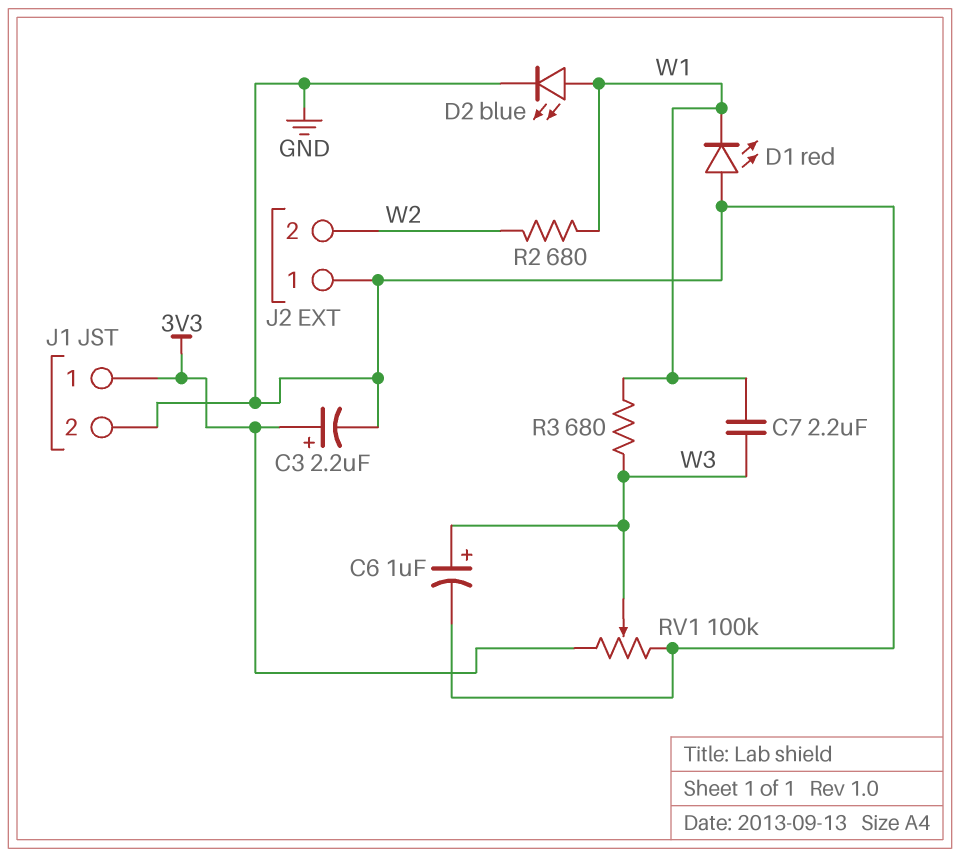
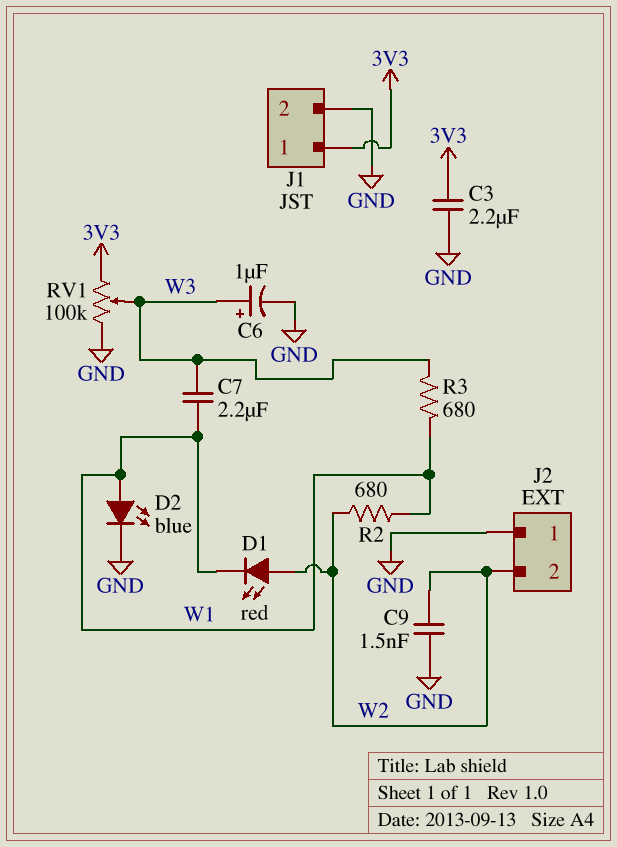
C3: 2.2uF (plus 3V3, minus GND) -> 2.2uF (3V3, GND)
C9: none -> 1.5nF (GND, W2)
D1: LED red (A GND, K W1) -> LED red (A W2, K W1)

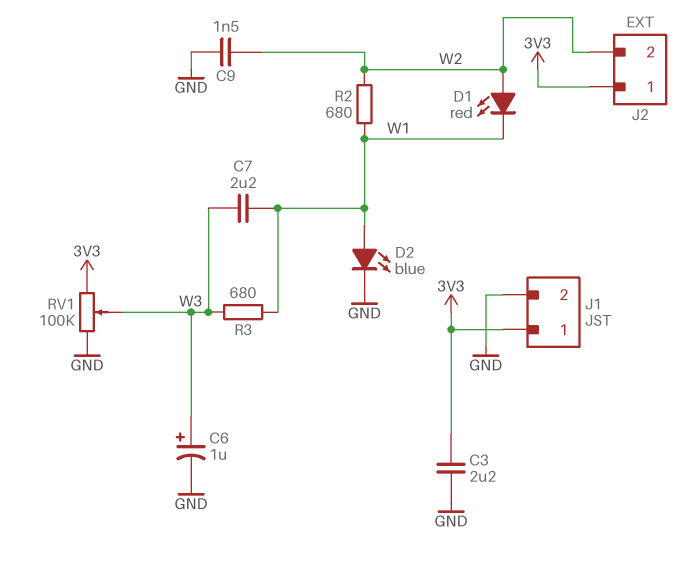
J2 pin 1: GND -> 3V3

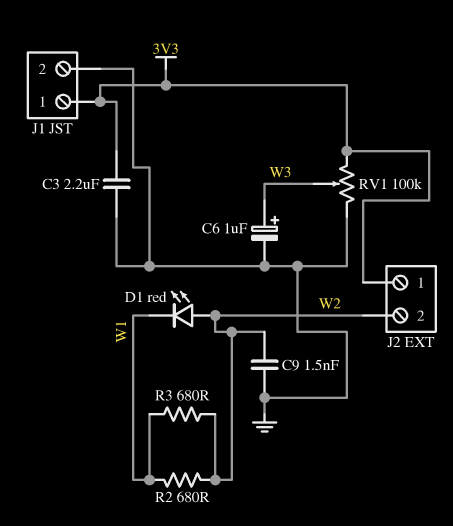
C7: 2.2uF (W1, W3) -> none
D2: LED blue (A W1, K GND) -> none
R3: 680 (W1, W3) -> 680 (W1, W2)

